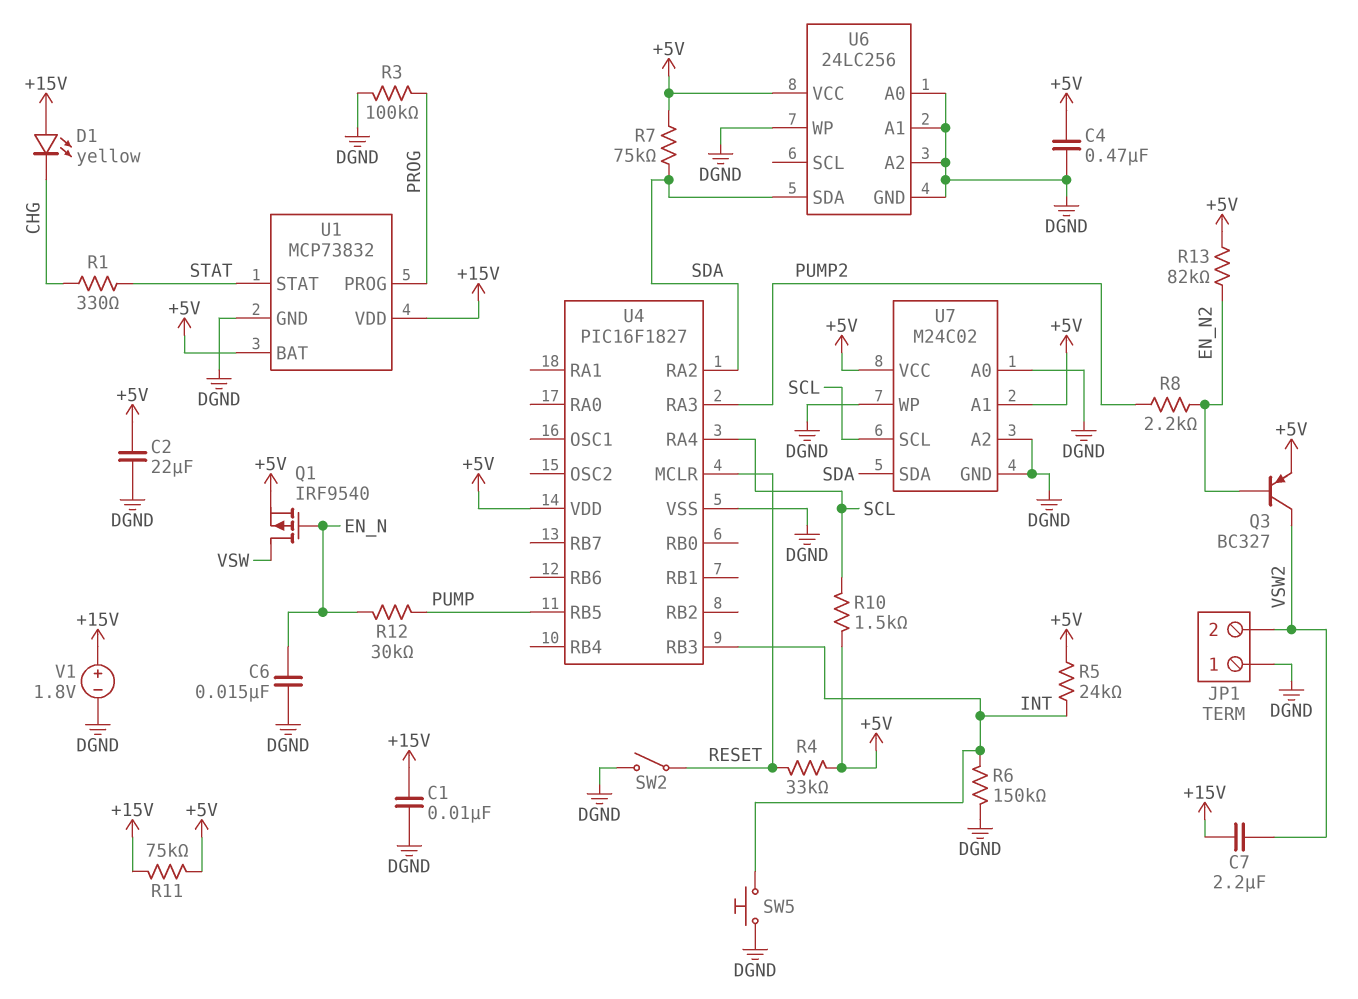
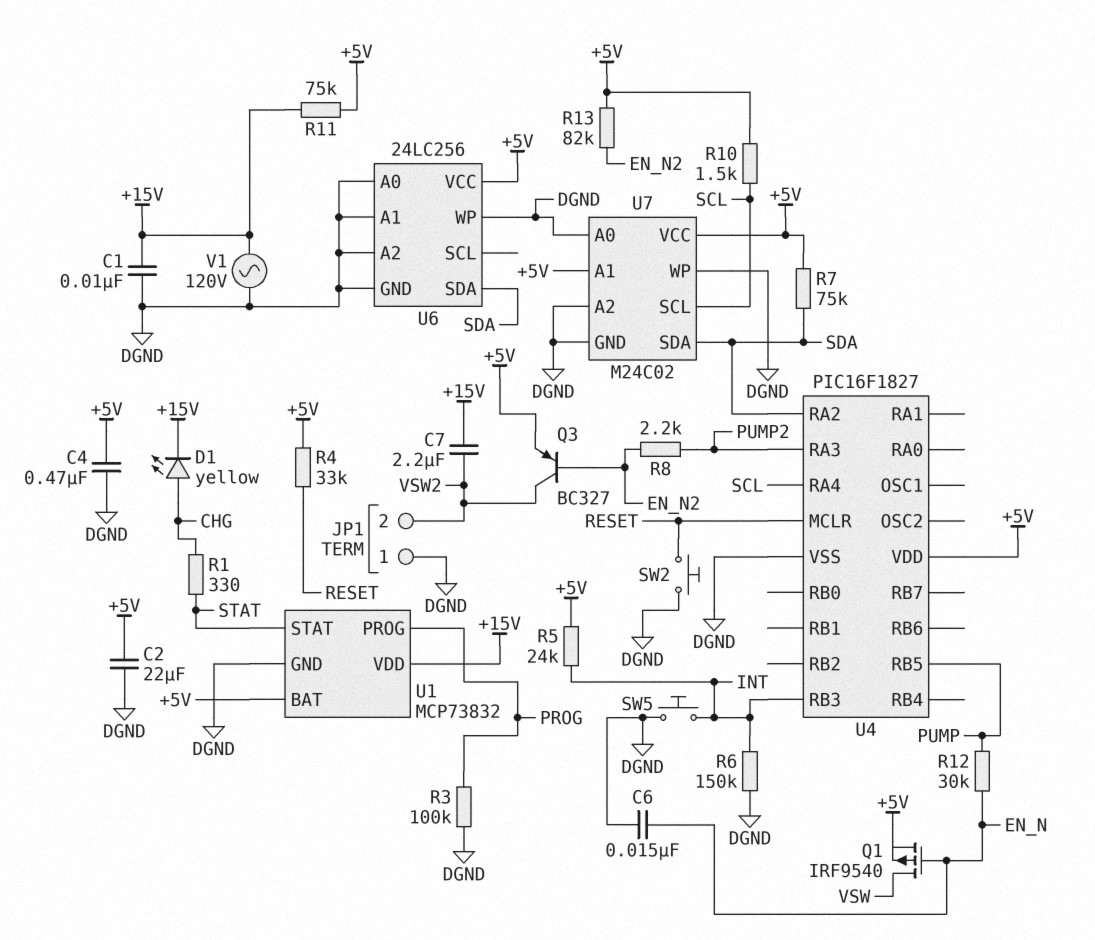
D1: LED yellow (A +15V, K CHG) -> LED yellow (A CHG, K +15V)
SW2: switch (DGND, RESET) -> button (DGND, RESET)
V1: 1.8V (plus +15V, minus DGND) -> AC 120V (+15V, DGND)

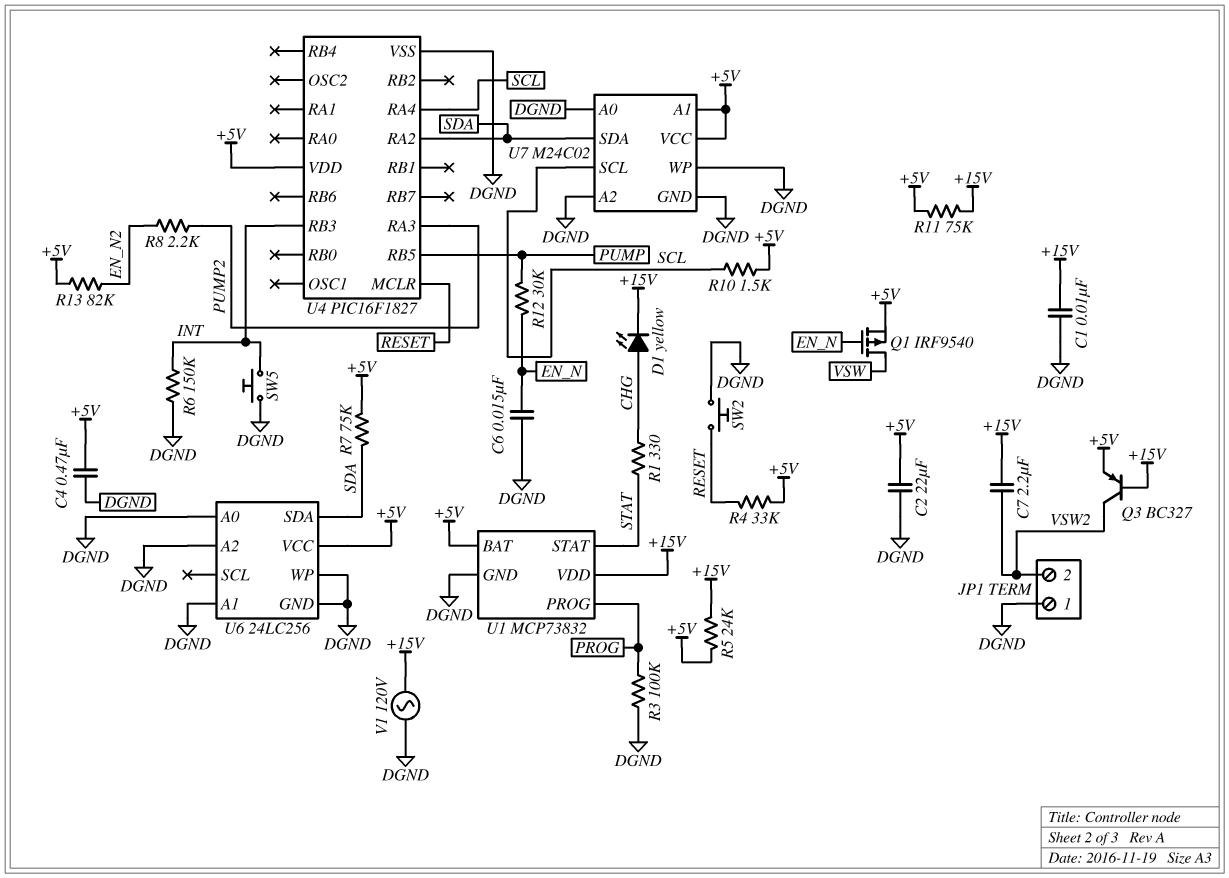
Q3: PNP BC327 (B EN_N2, C VSW2, E +5V) -> PNP BC327 (B +15V, C VSW2, E +5V)
R5: 24k (+5V, INT) -> 24k (+5V, +15V)

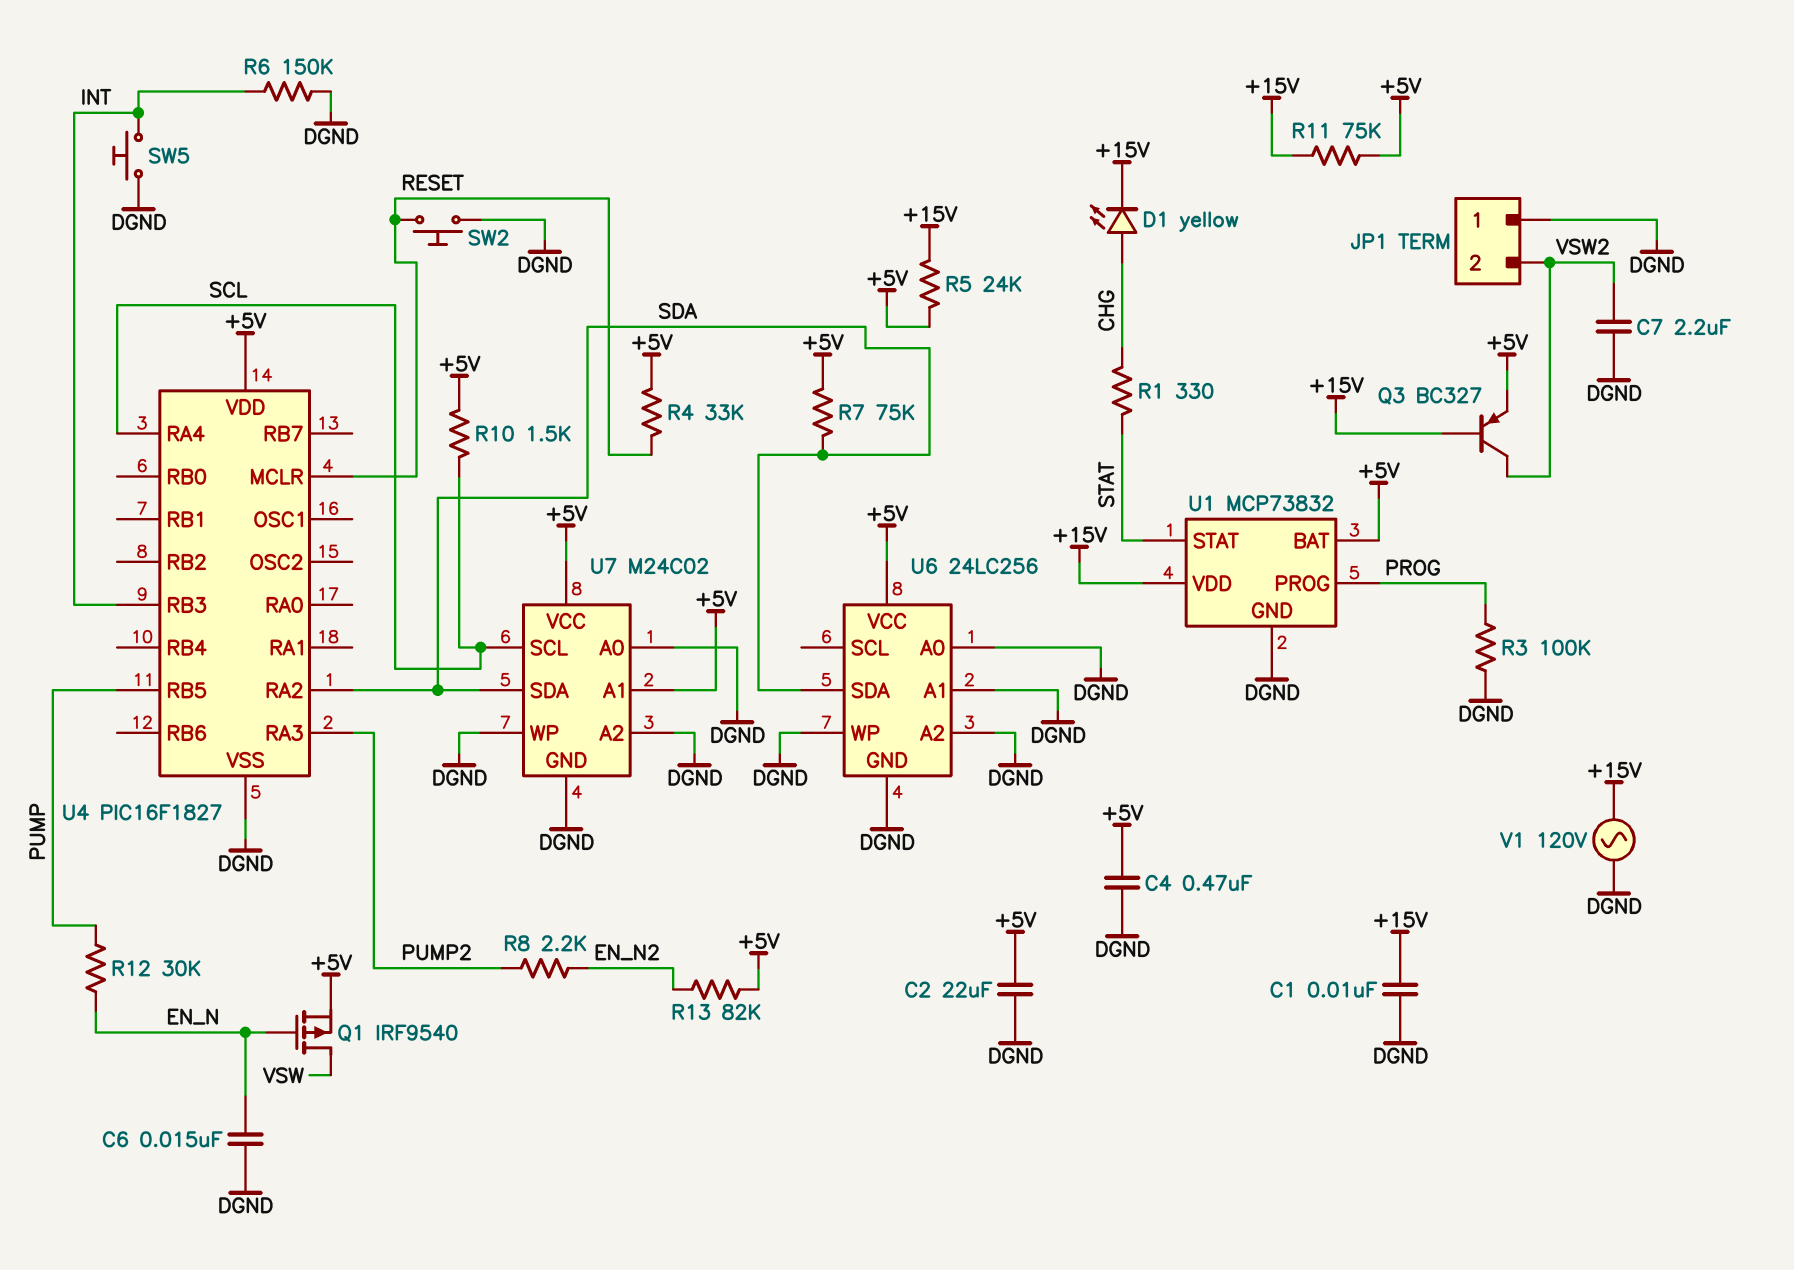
C7: 2.2uF (+15V, VSW2) -> 2.2uF (DGND, VSW2)

